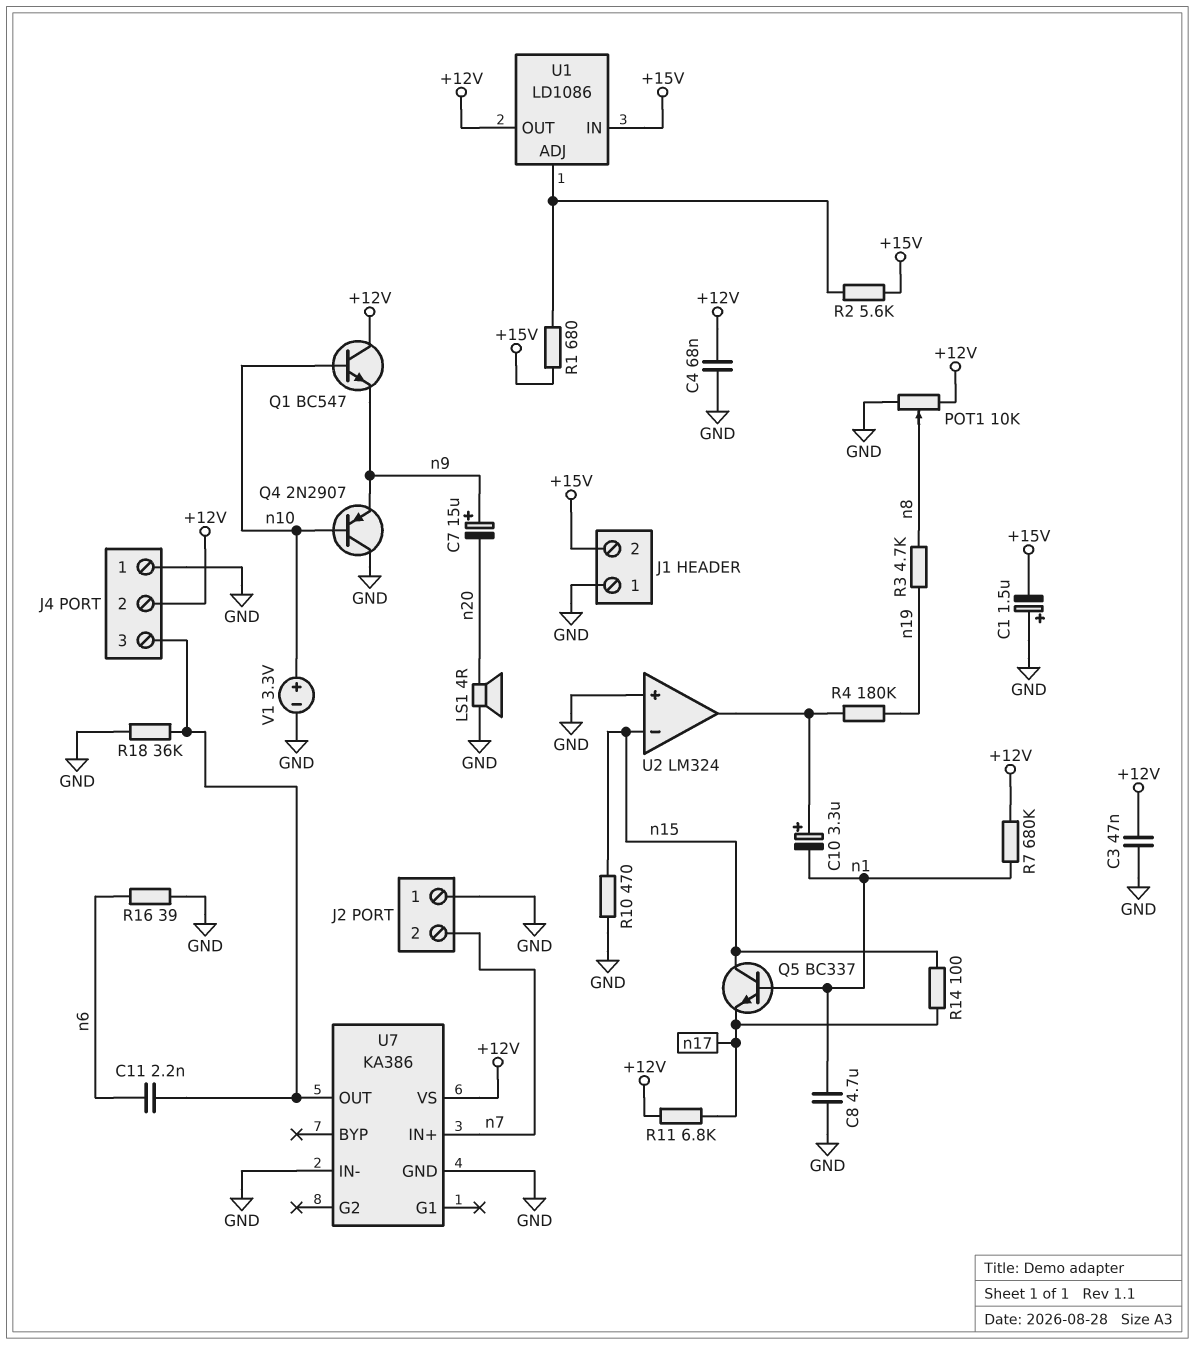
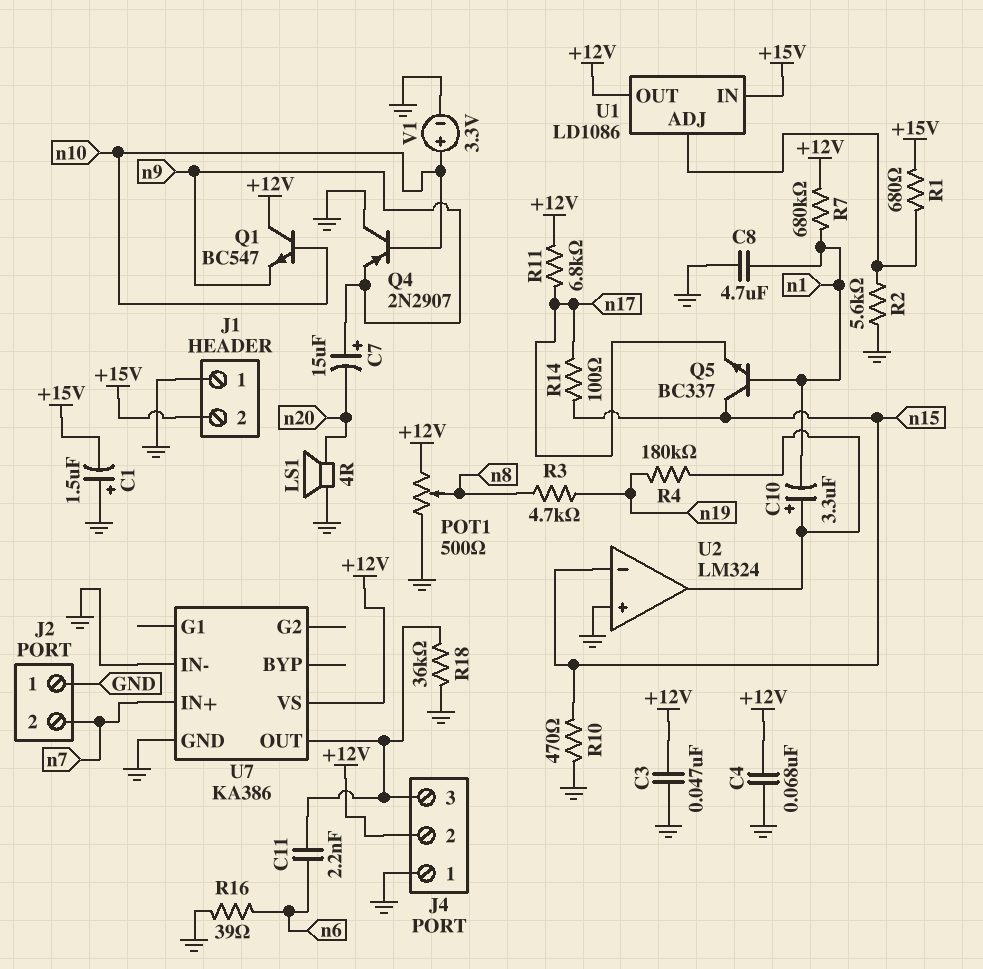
POT1: 10k (+12V, GND, wiper n8) -> 500 (+12V, GND, wiper n8)
R2: 5.6k (+15V, U1/ADJ) -> 5.6k (GND, U1/ADJ)

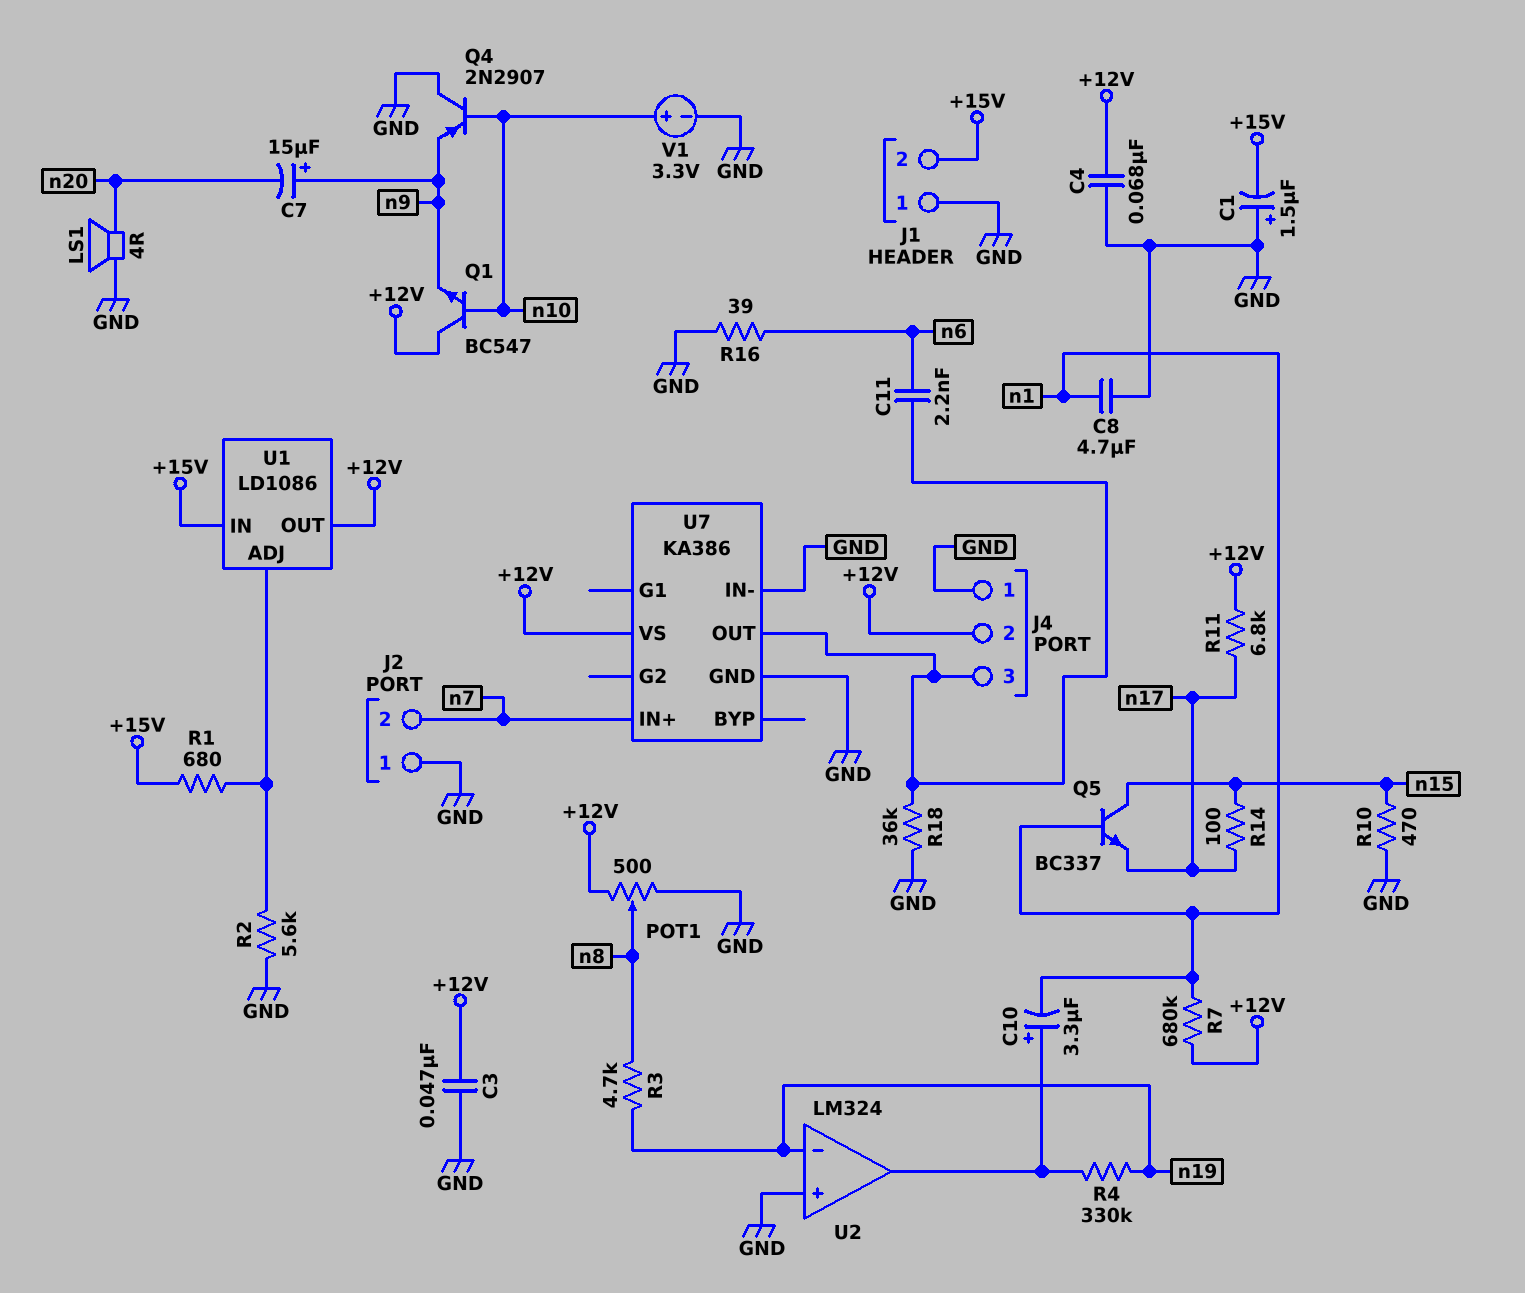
R4: 180k (U2/out, n19) -> 330k (U2/out, n19)
U2 pin in-: n15 -> n19

